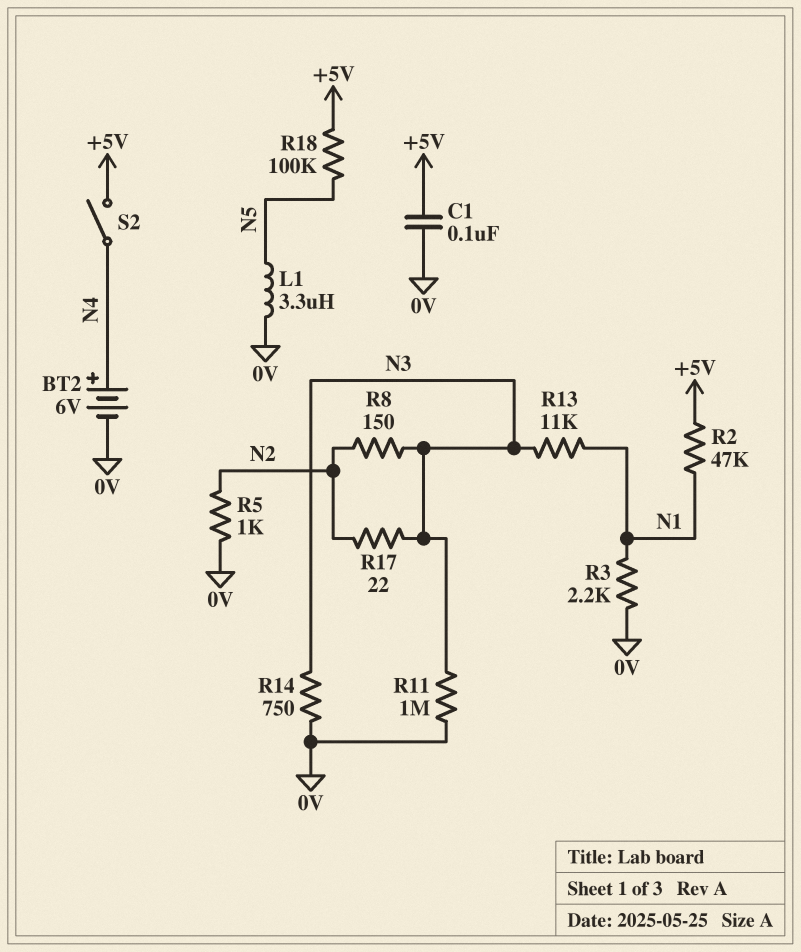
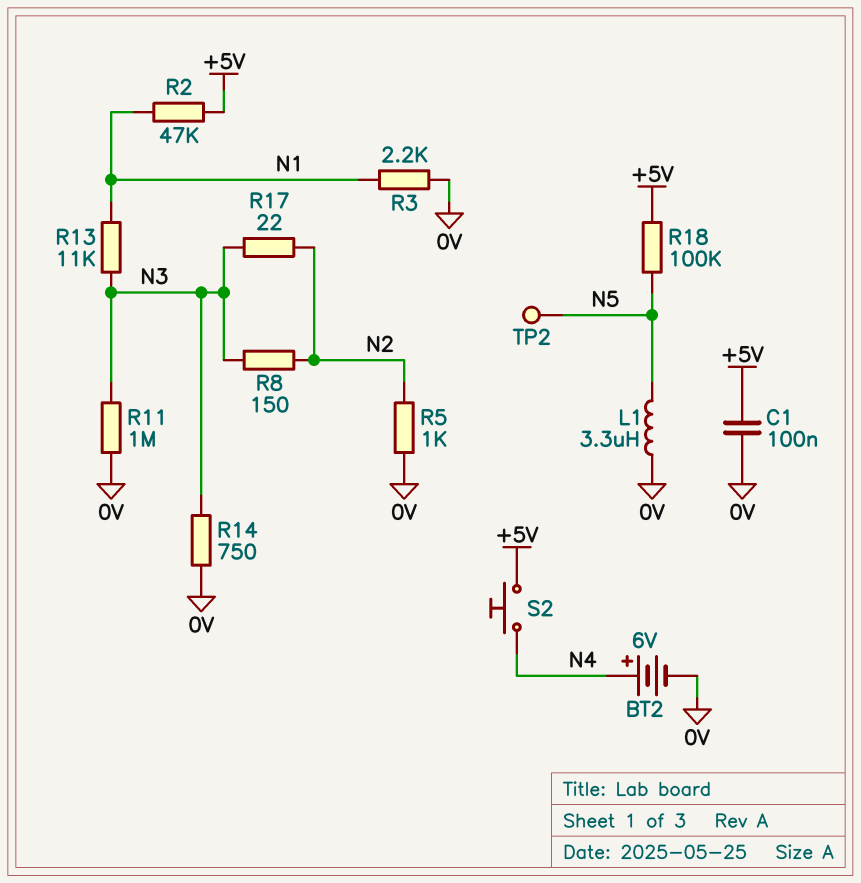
S2: switch (+5V, N4) -> button (+5V, N4)
TP2: none -> test point (N5)

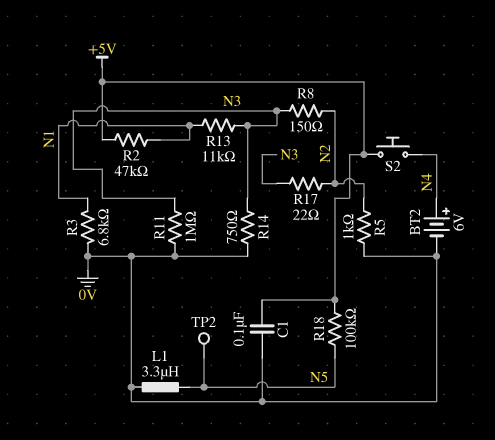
R3: 2.2k (0V, N1) -> 6.8k (0V, N1)

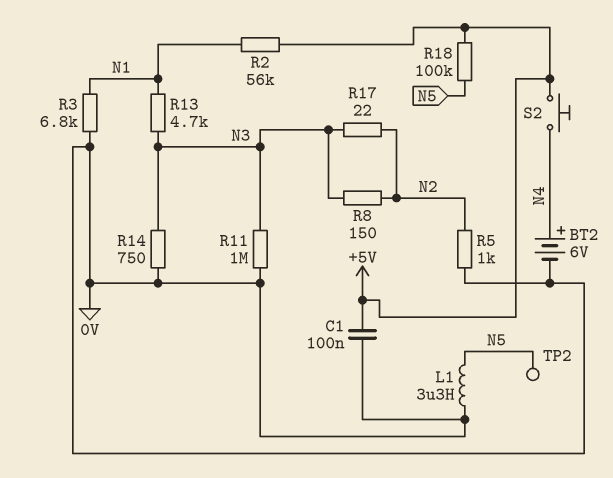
R2: 47k (+5V, N1) -> 56k (+5V, N1)
R13: 11k (N1, N3) -> 4.7k (N1, N3)

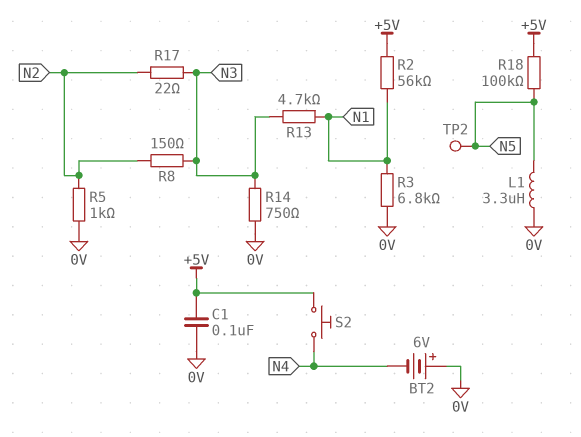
BT2: 6V (plus N4, minus 0V) -> 6V (plus 0V, minus N4)
R11: 1M (0V, N3) -> none

